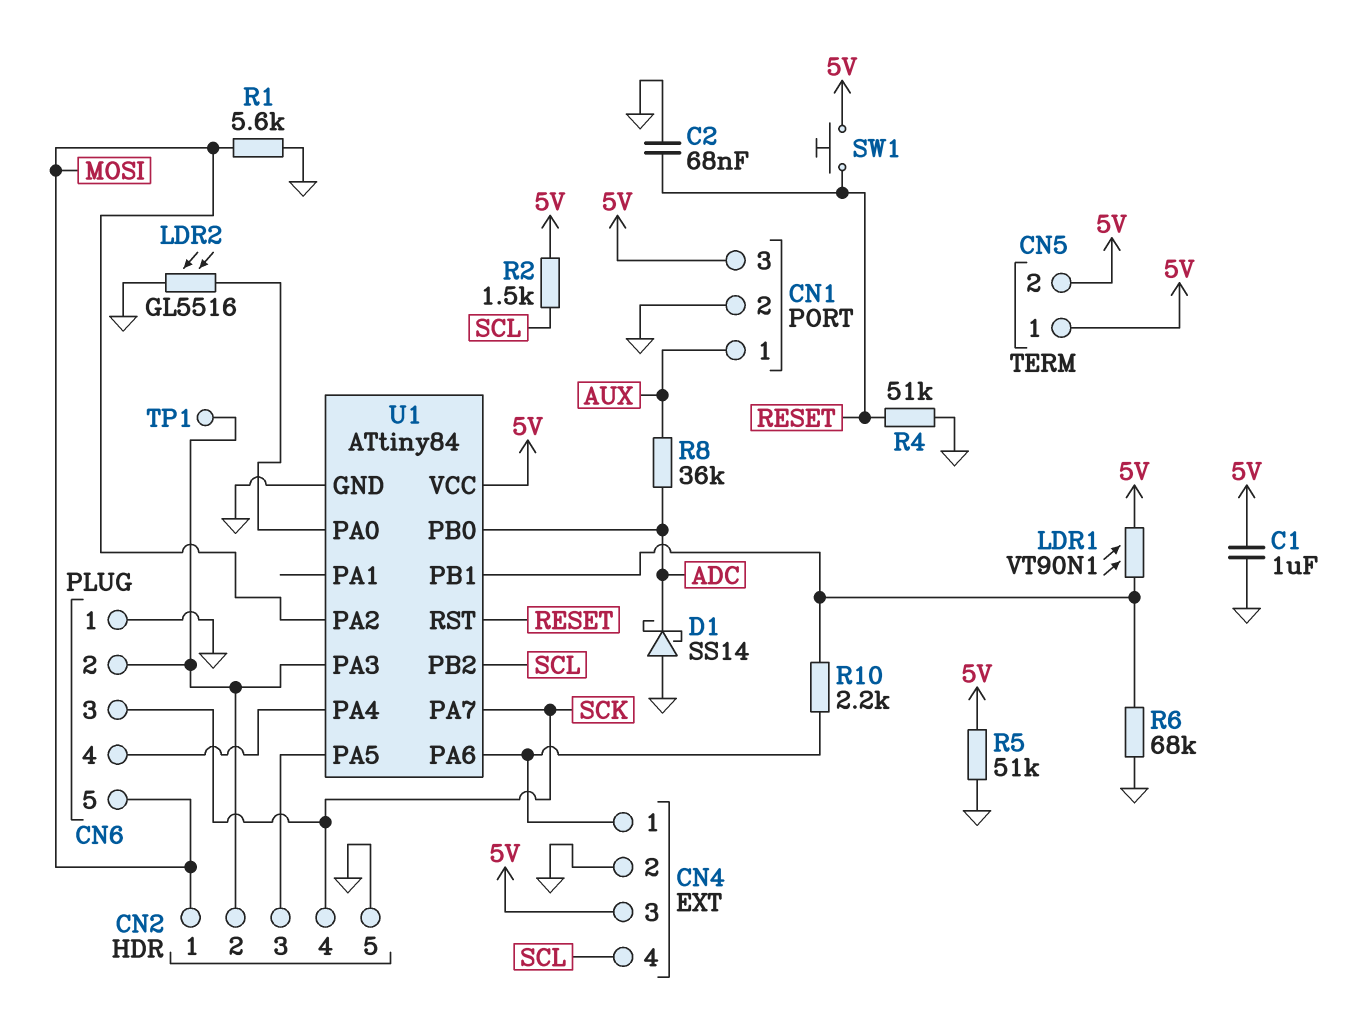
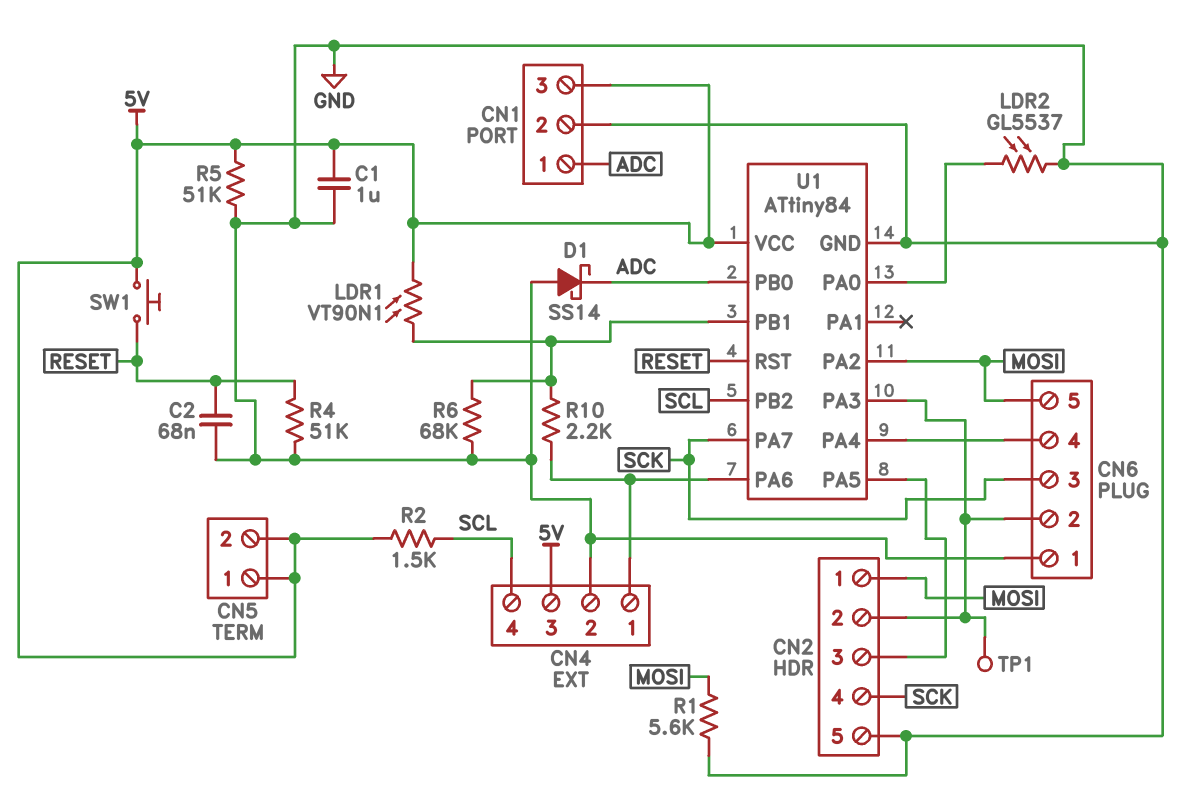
CN1 pin 1: AUX -> ADC
LDR2: GL5516 (GND, U1/PA0) -> GL5537 (GND, U1/PA0)
R8: 36k (ADC, AUX) -> none

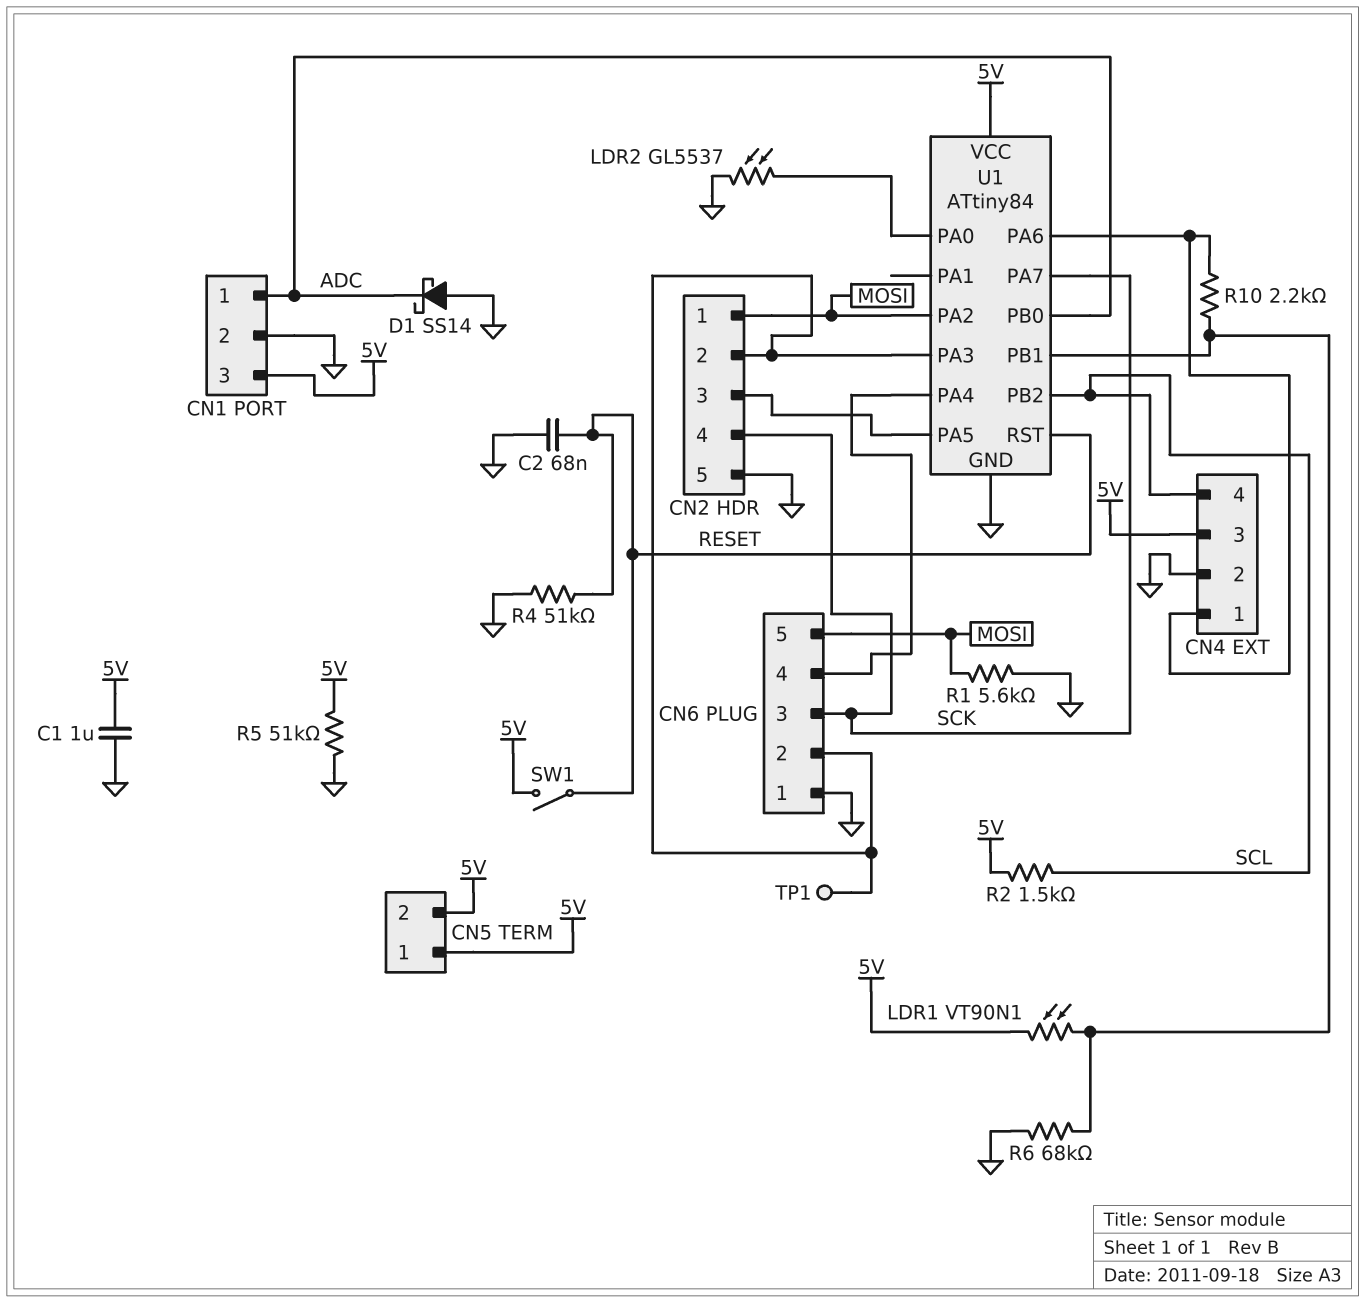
SW1: button (5V, RESET) -> switch (5V, RESET)

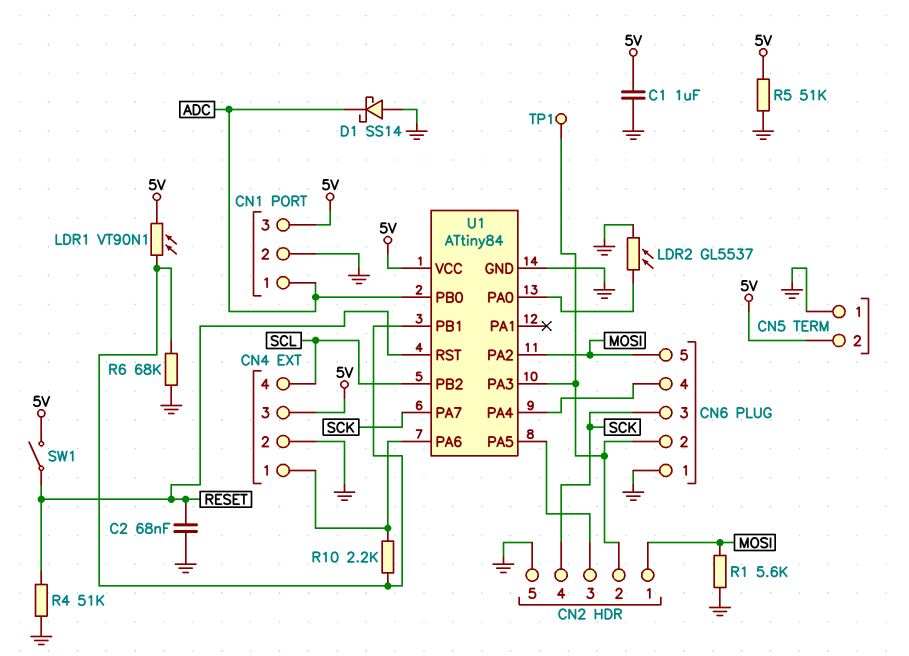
CN5 pin 1: 5V -> GND
R2: 1.5k (5V, SCL) -> none

